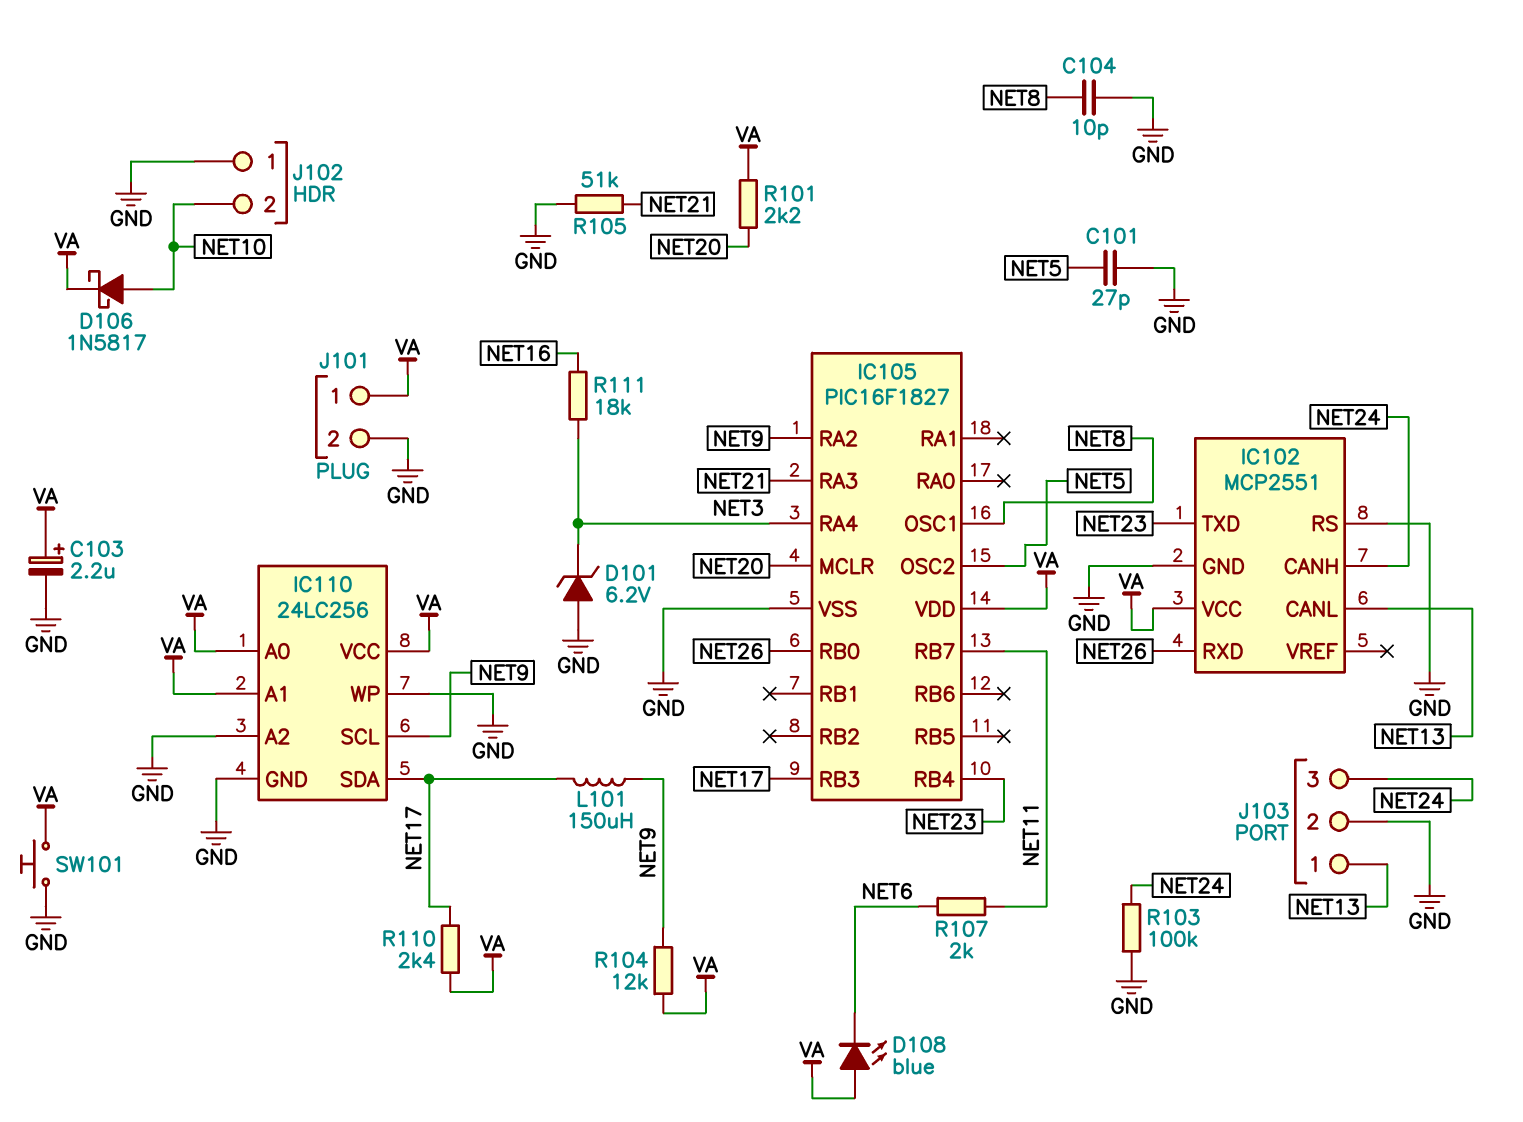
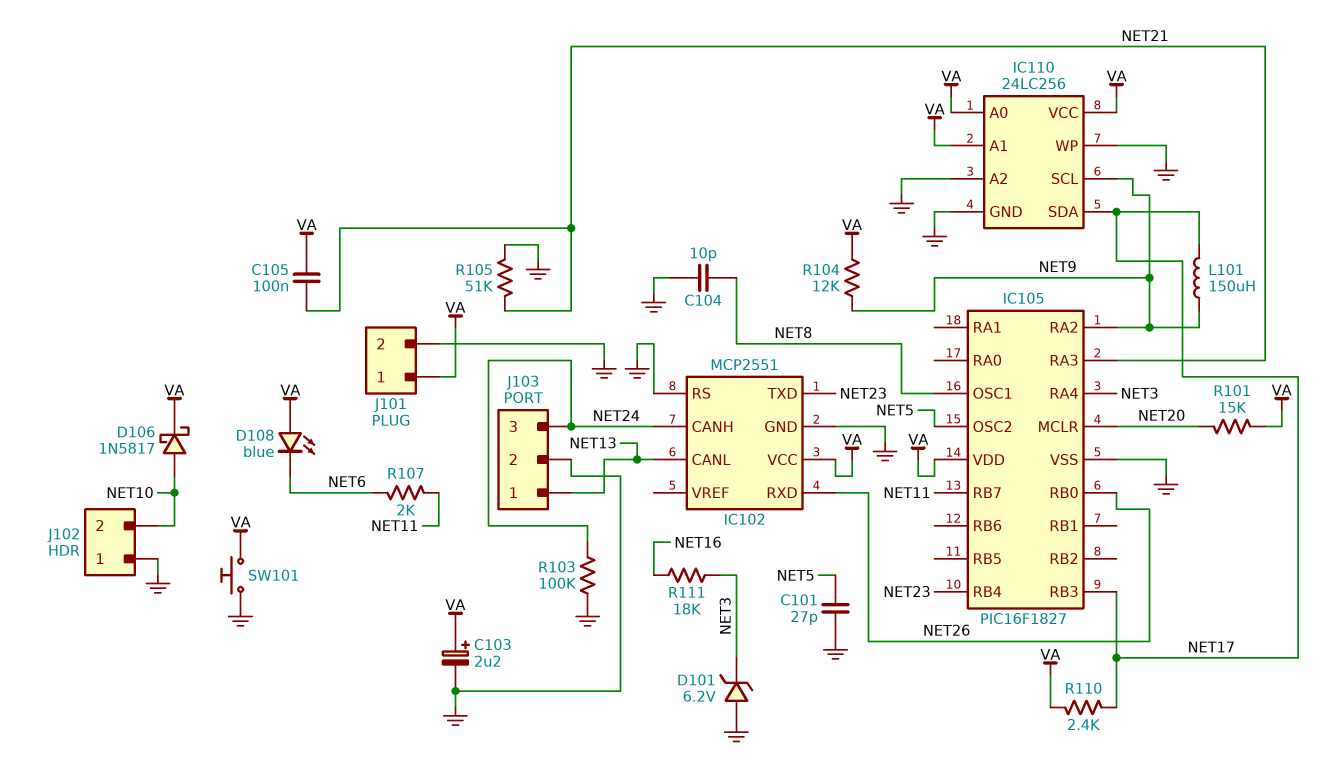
C105: none -> 100nF (NET21, VA)
R101: 2.2k (NET20, VA) -> 15k (NET20, VA)

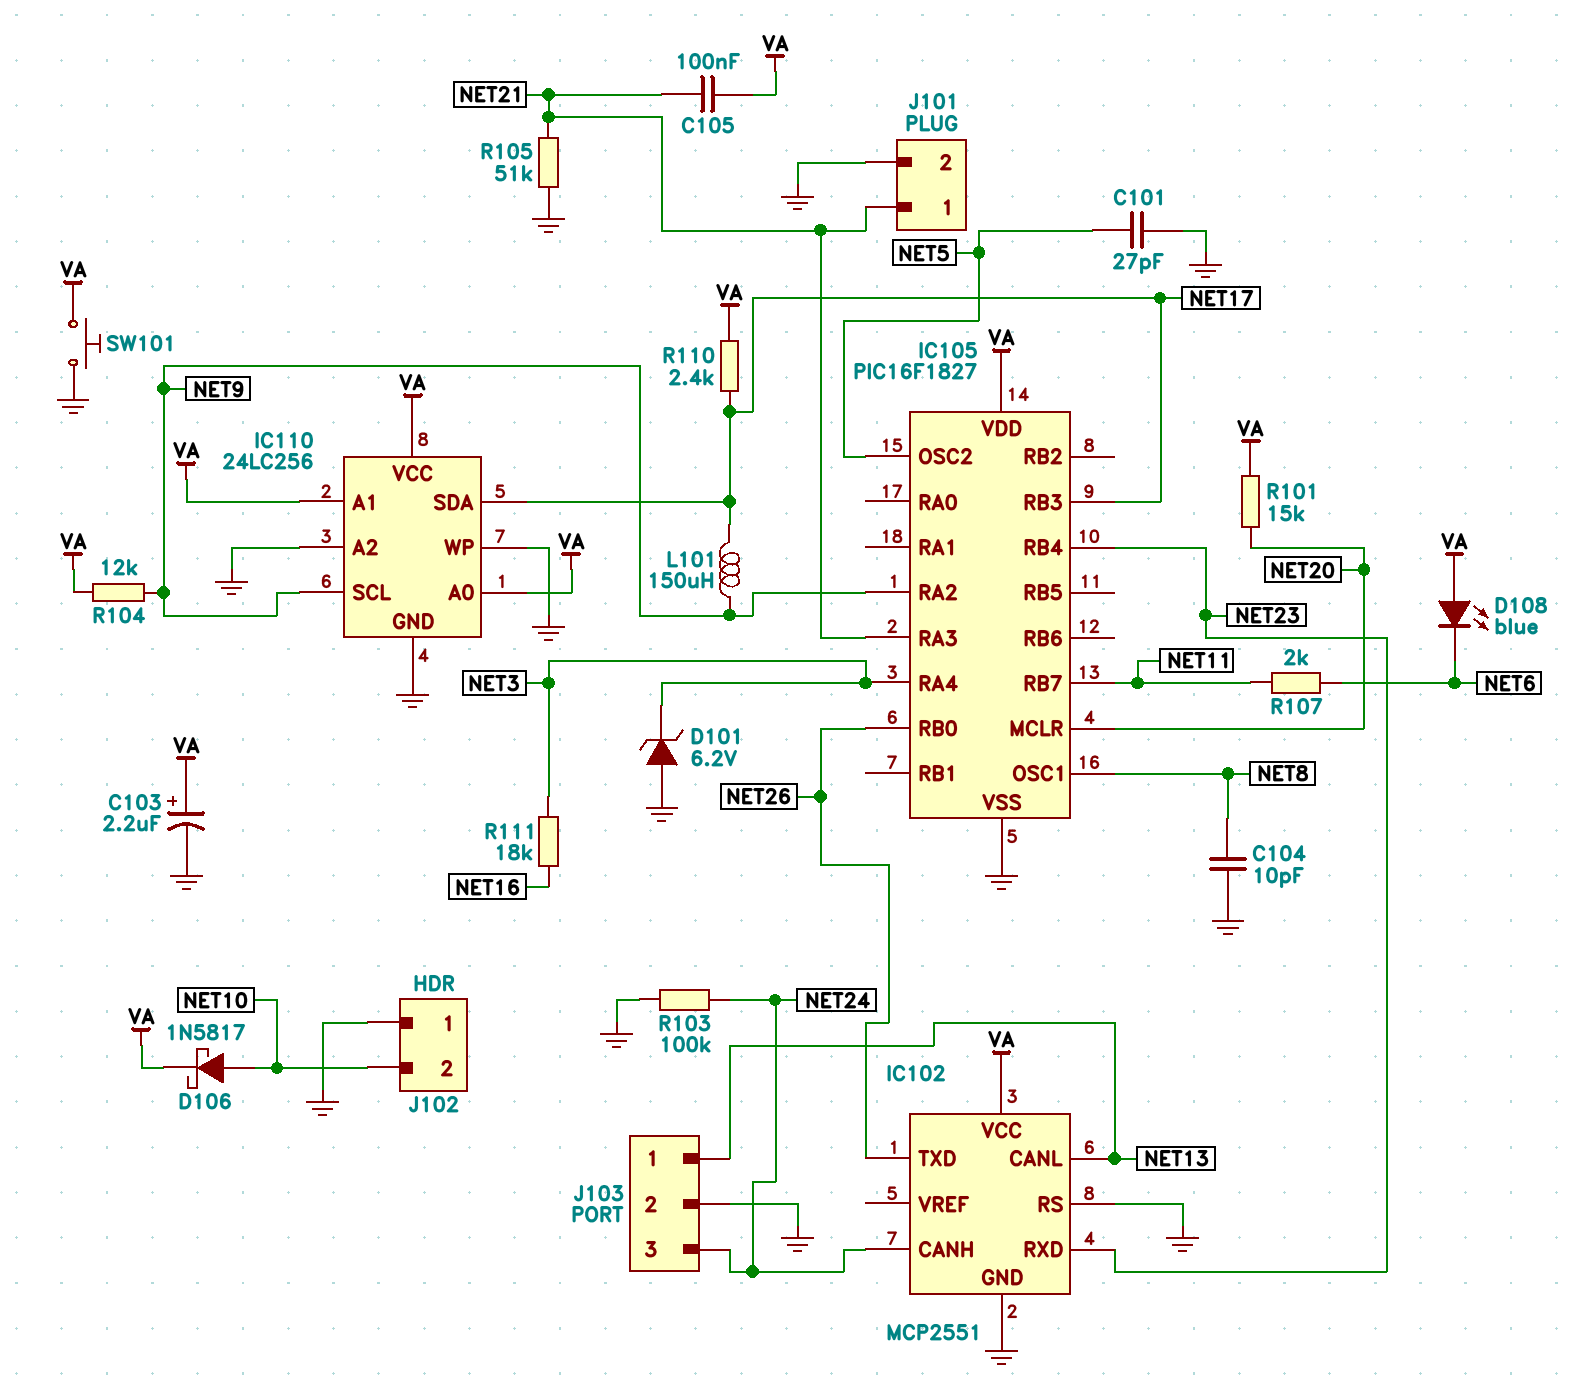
IC102 pin RXD: NET26 -> NET23
IC102 pin TXD: NET23 -> NET26
J101 pin 1: VA -> NET21

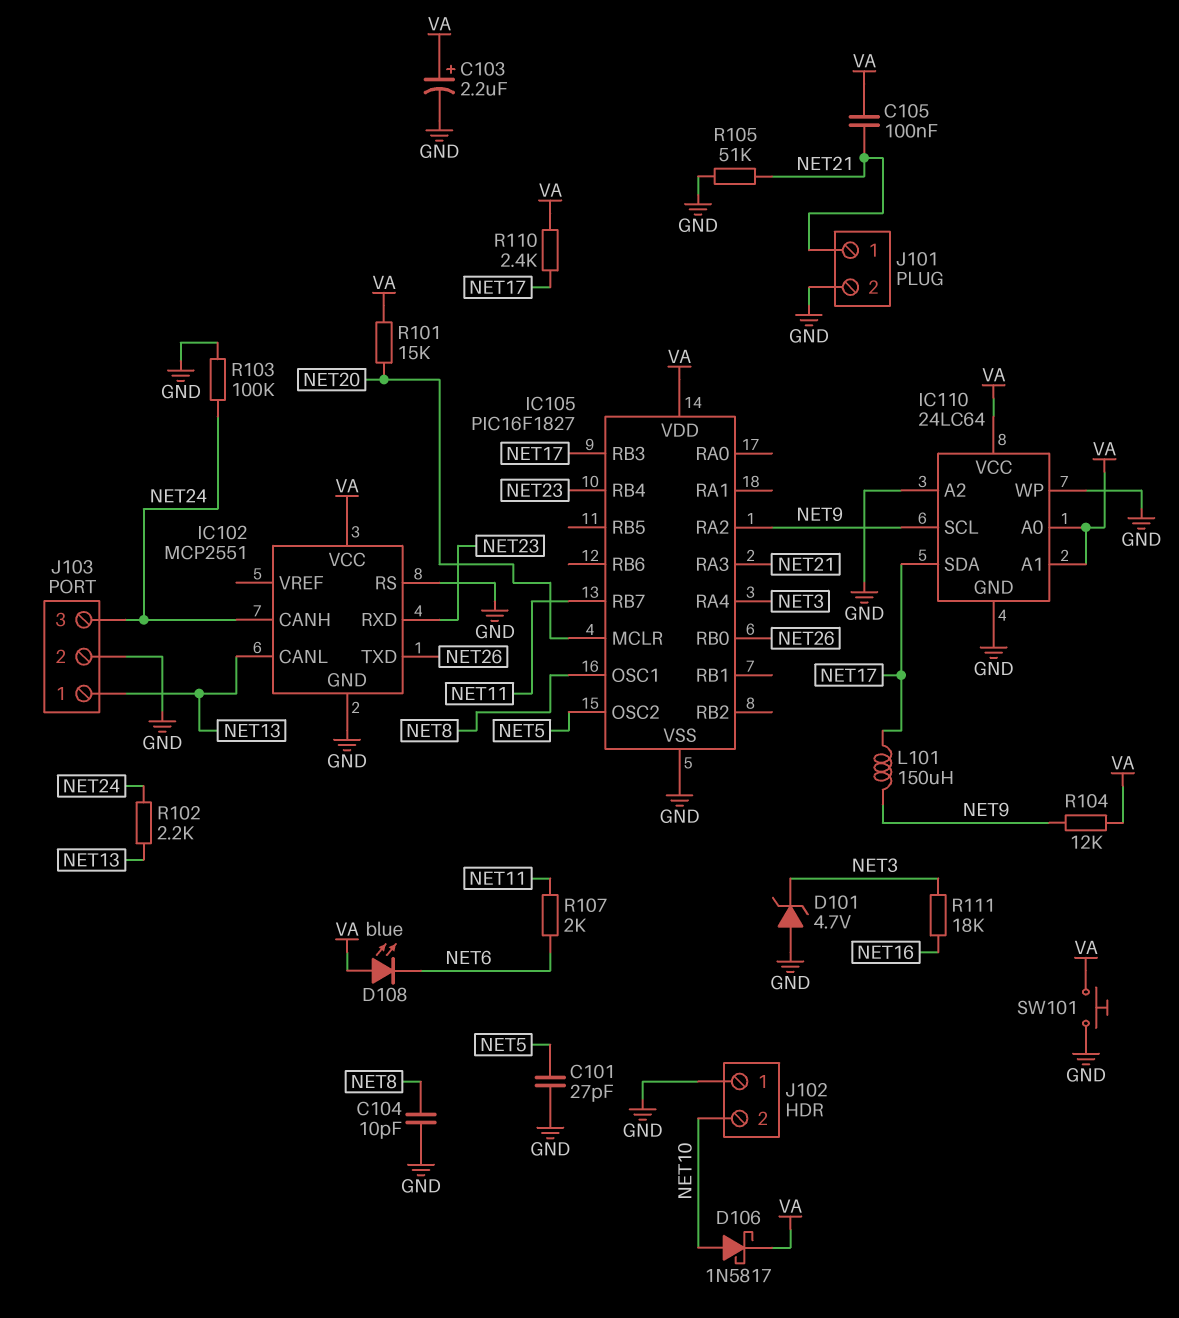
D101: zener 6.2V (A GND, K NET3) -> zener 4.7V (A GND, K NET3)
IC110: 24LC256 -> 24LC64
R102: none -> 2.2k (NET13, NET24)

